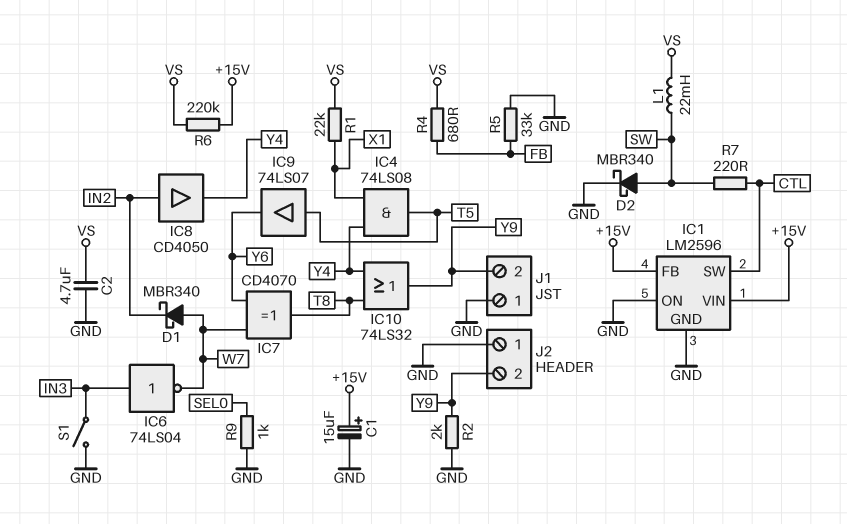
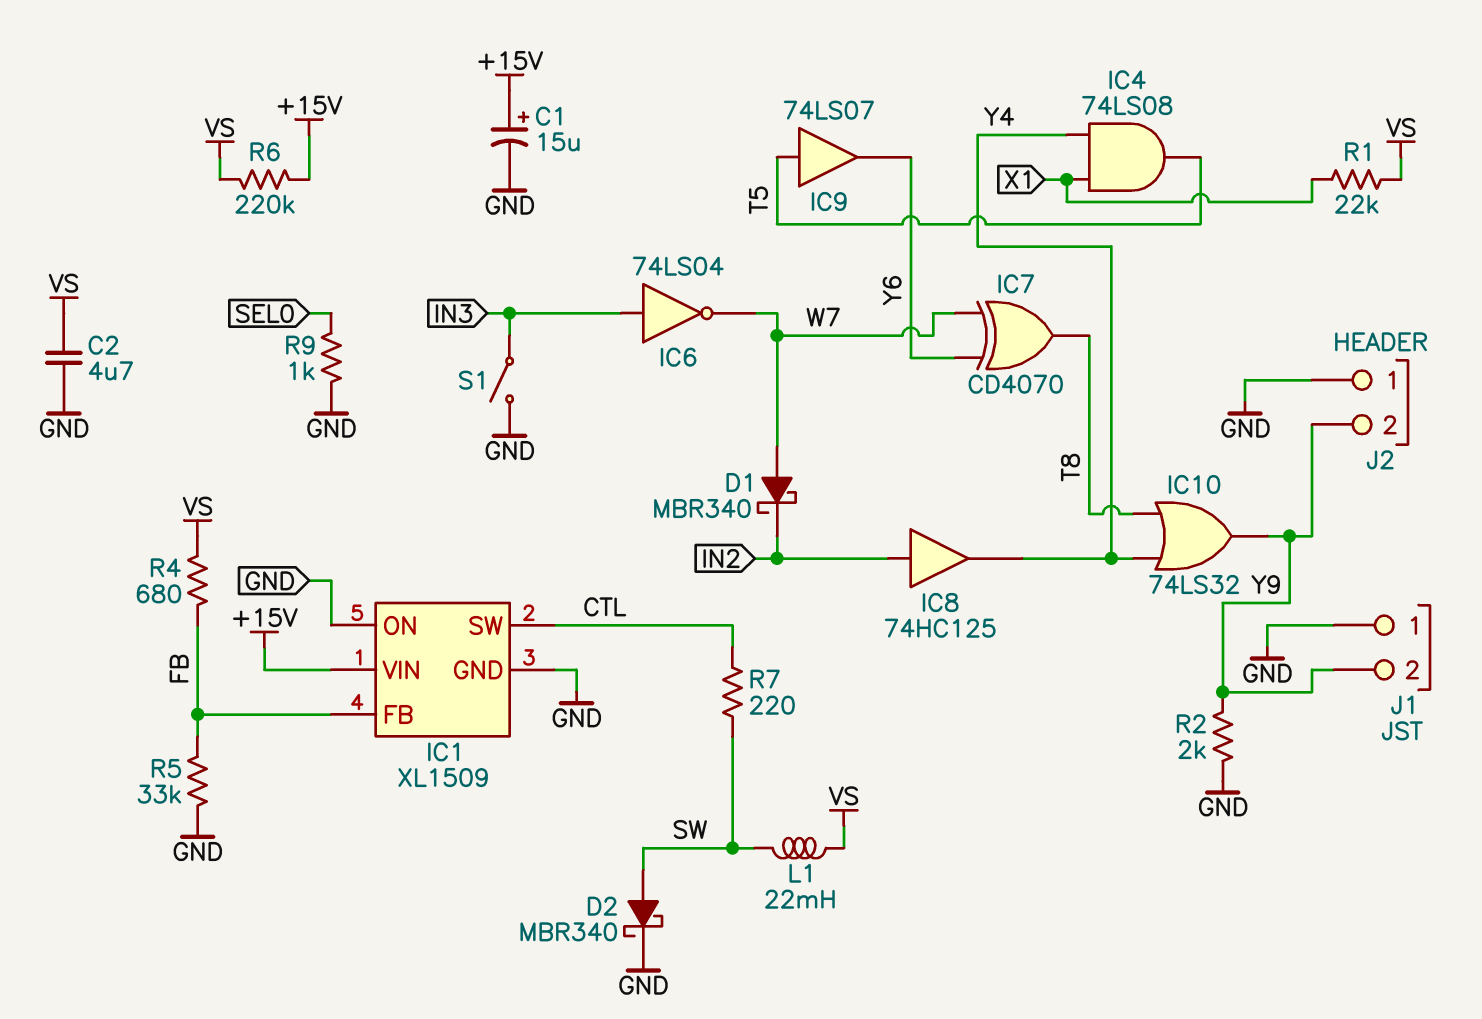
IC1: LM2596 -> XL1509
IC1 pin FB: +15V -> FB
IC8: buffer CD4050 (in IN2, out Y4) -> buffer 74HC125 (in IN2, out Y4)

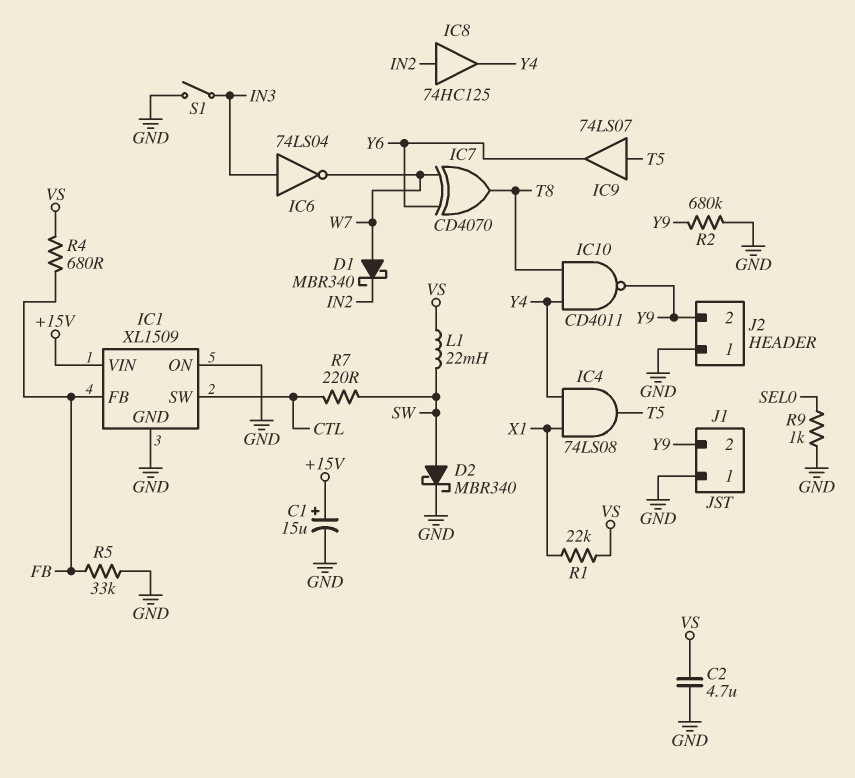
IC10: OR 74LS32 (in T8, in Y4, out Y9) -> NAND CD4011 (in T8, in Y4, out Y9)
R2: 2k (GND, Y9) -> 680k (GND, Y9)
R6: 220k (+15V, VS) -> none

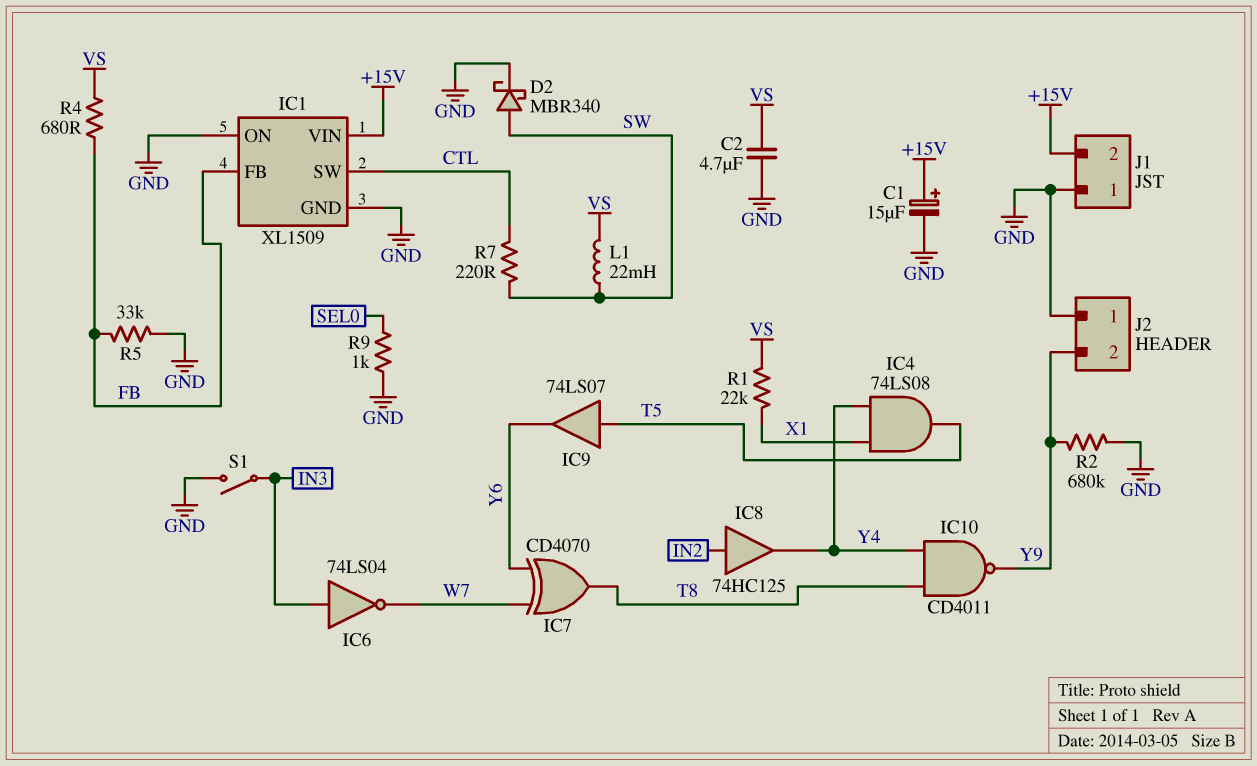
D1: schottky MBR340 (A W7, K IN2) -> none
J1 pin 2: Y9 -> +15V

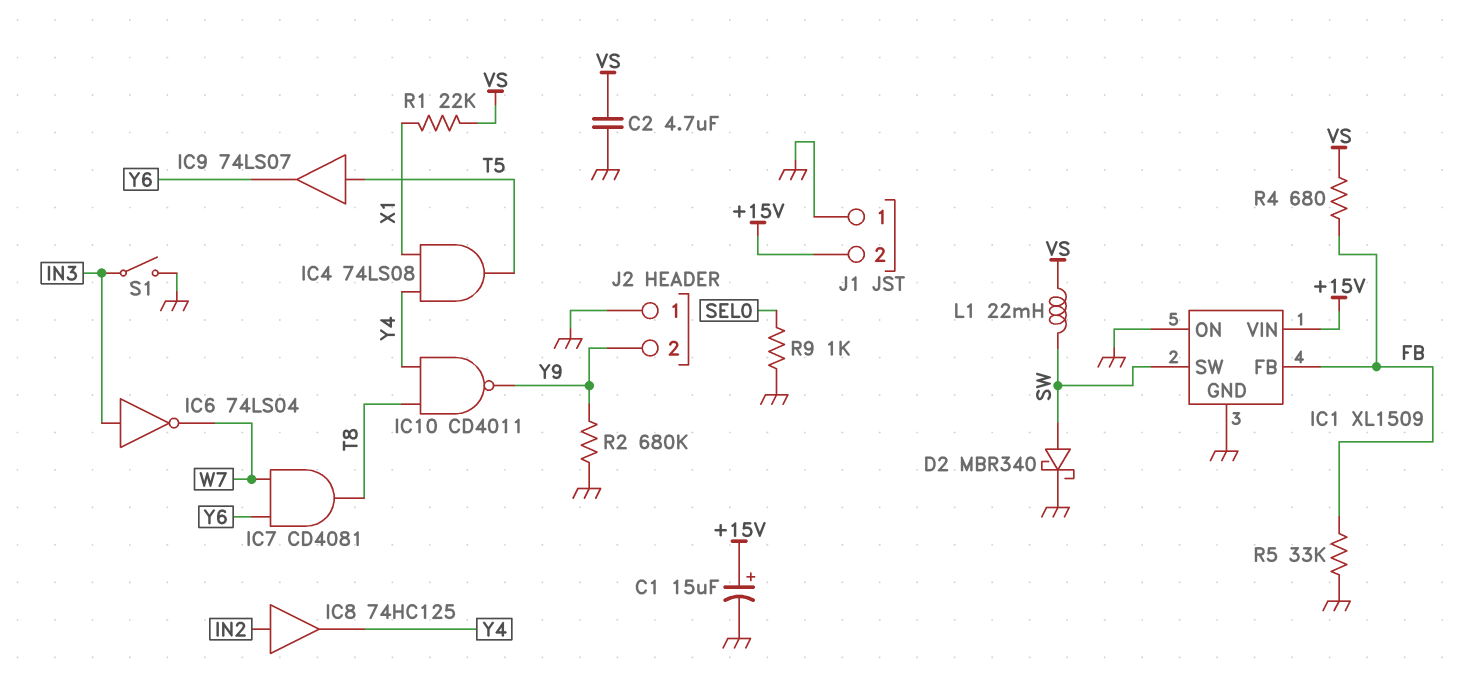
IC1 pin SW: CTL -> SW
IC7: XOR CD4070 (in W7, in Y6, out T8) -> AND CD4081 (in W7, in Y6, out T8)
R7: 220 (CTL, SW) -> none

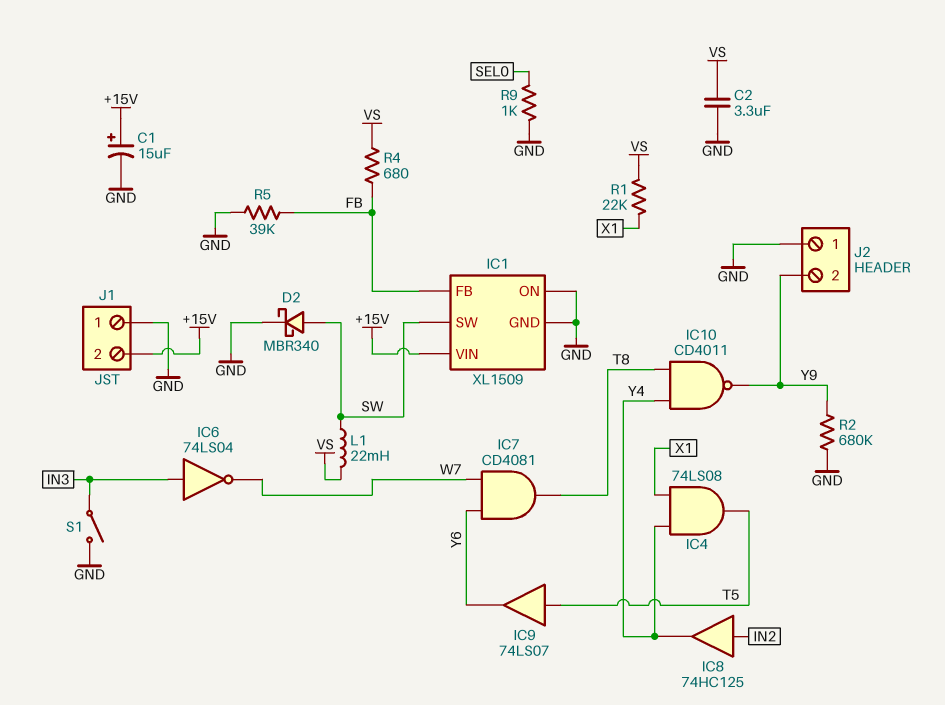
C2: 4.7uF (GND, VS) -> 3.3uF (GND, VS)
R5: 33k (FB, GND) -> 39k (FB, GND)

